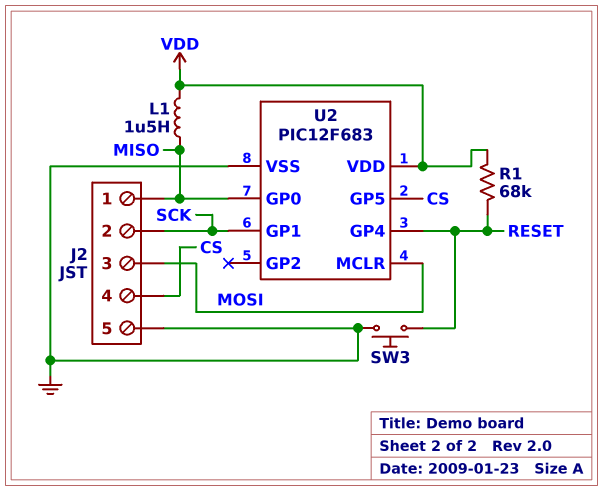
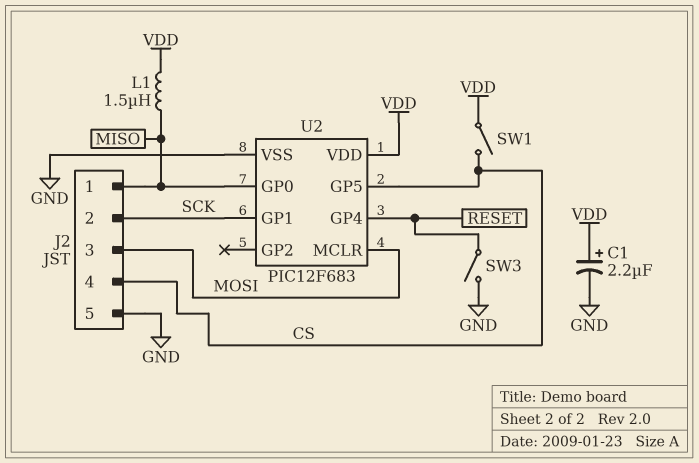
C1: none -> 2.2uF (plus VDD, minus GND)
R1: 68k (RESET, VDD) -> none
SW1: none -> switch (CS, VDD)
SW3: button (GND, RESET) -> switch (GND, RESET)

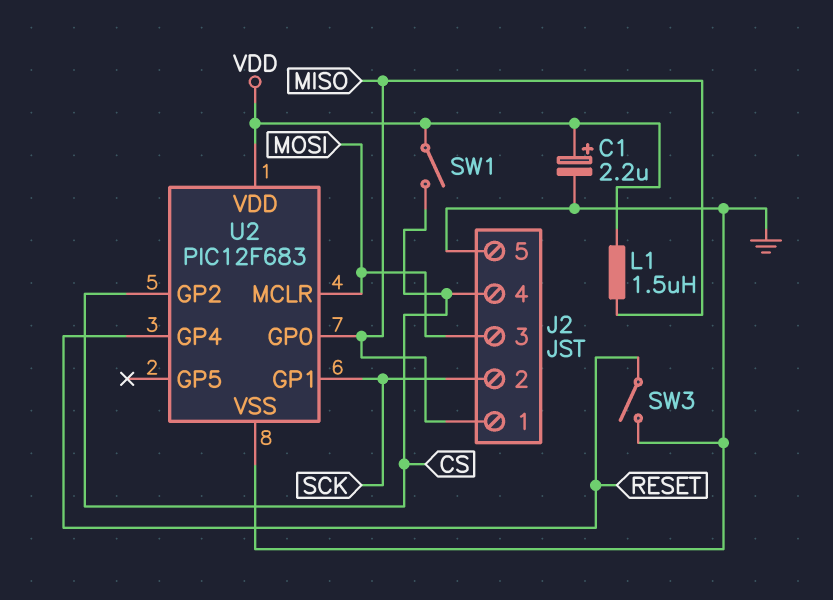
U2 pin GP2: none -> CS
U2 pin GP5: CS -> none

